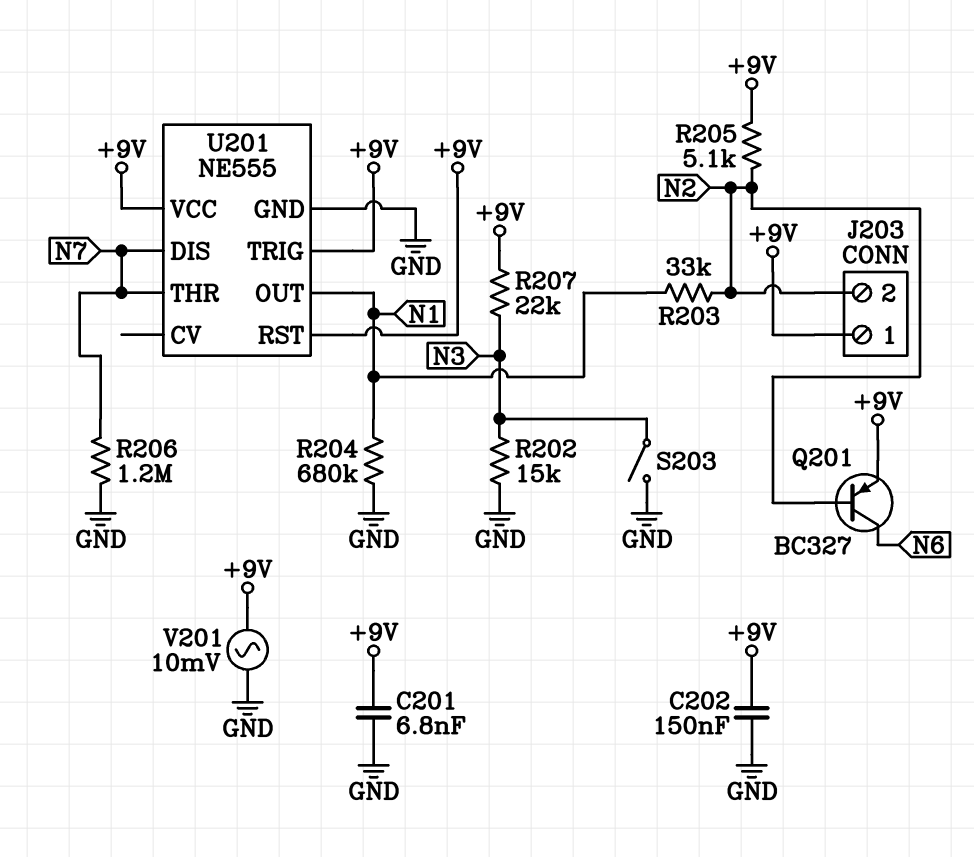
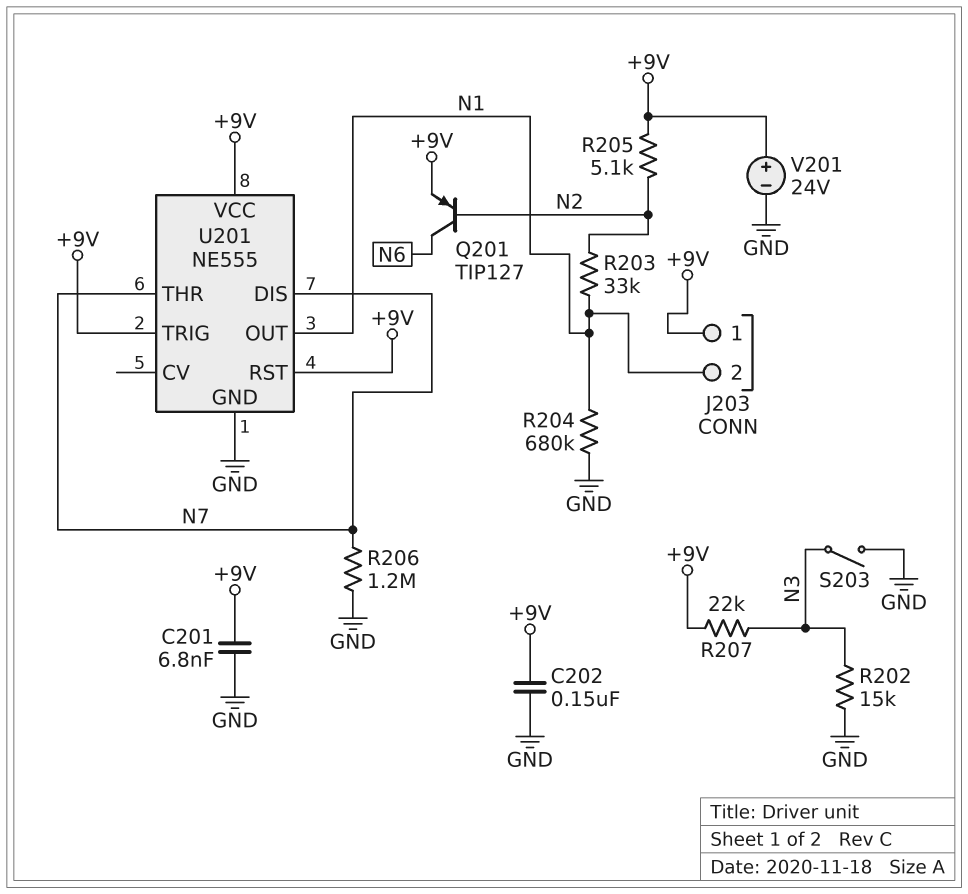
J203 pin 2: N2 -> N1
Q201: PNP BC327 (B N2, C N6, E +9V) -> PNP TIP127 (B N2, C N6, E +9V)
V201: AC 10mV (+9V, GND) -> 24V (plus +9V, minus GND)

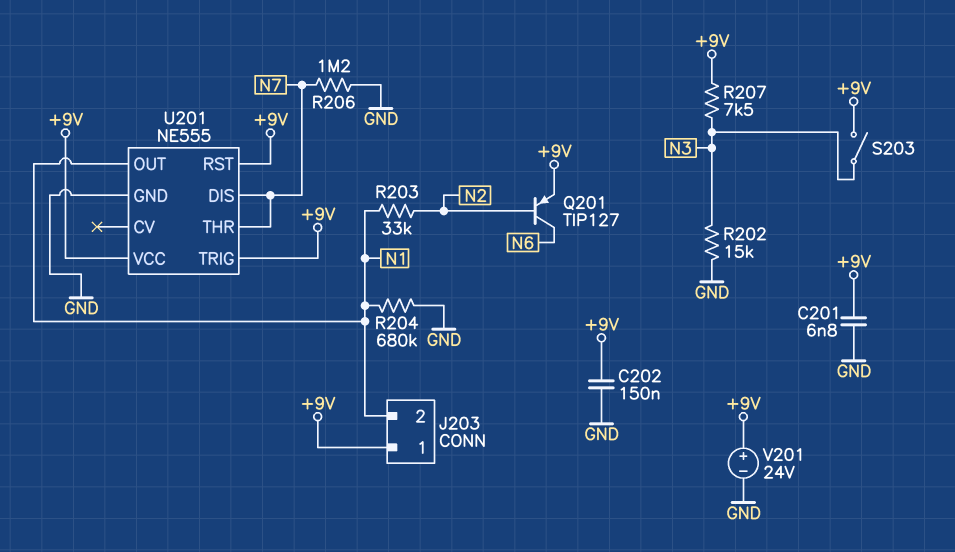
R205: 5.1k (+9V, N2) -> none
R207: 22k (+9V, N3) -> 7.5k (+9V, N3)
S203: switch (GND, N3) -> switch (+9V, N3)

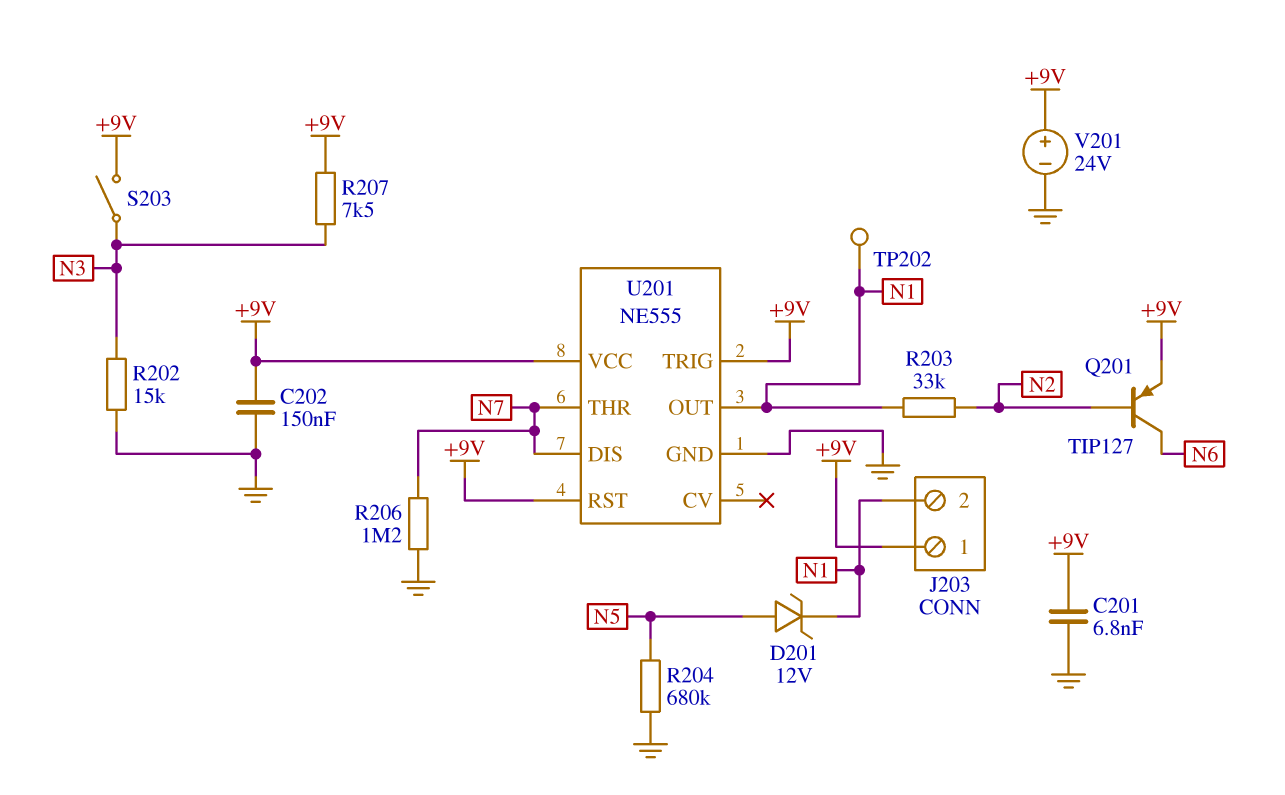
D201: none -> zener 12V (A N5, K N1)
R204: 680k (GND, N1) -> 680k (GND, N5)
TP202: none -> test point (N1)

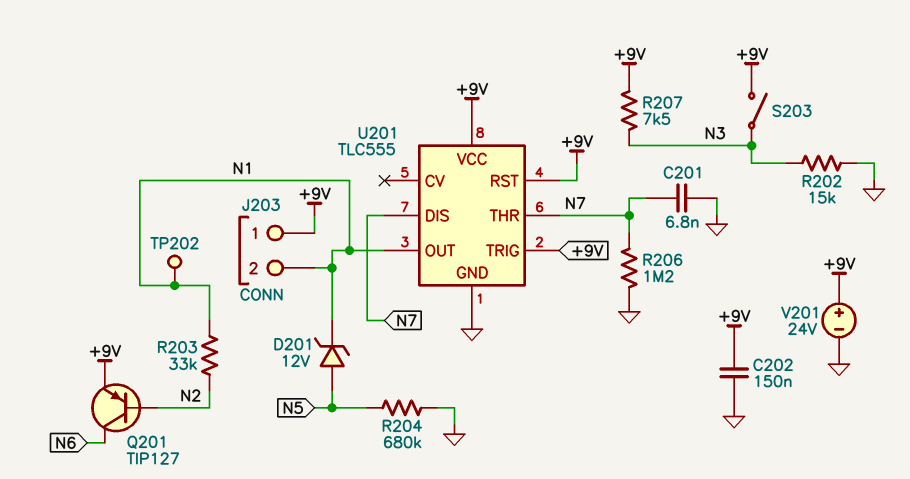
C201: 6.8nF (+9V, GND) -> 6.8nF (GND, N7)
U201: NE555 -> TLC555

